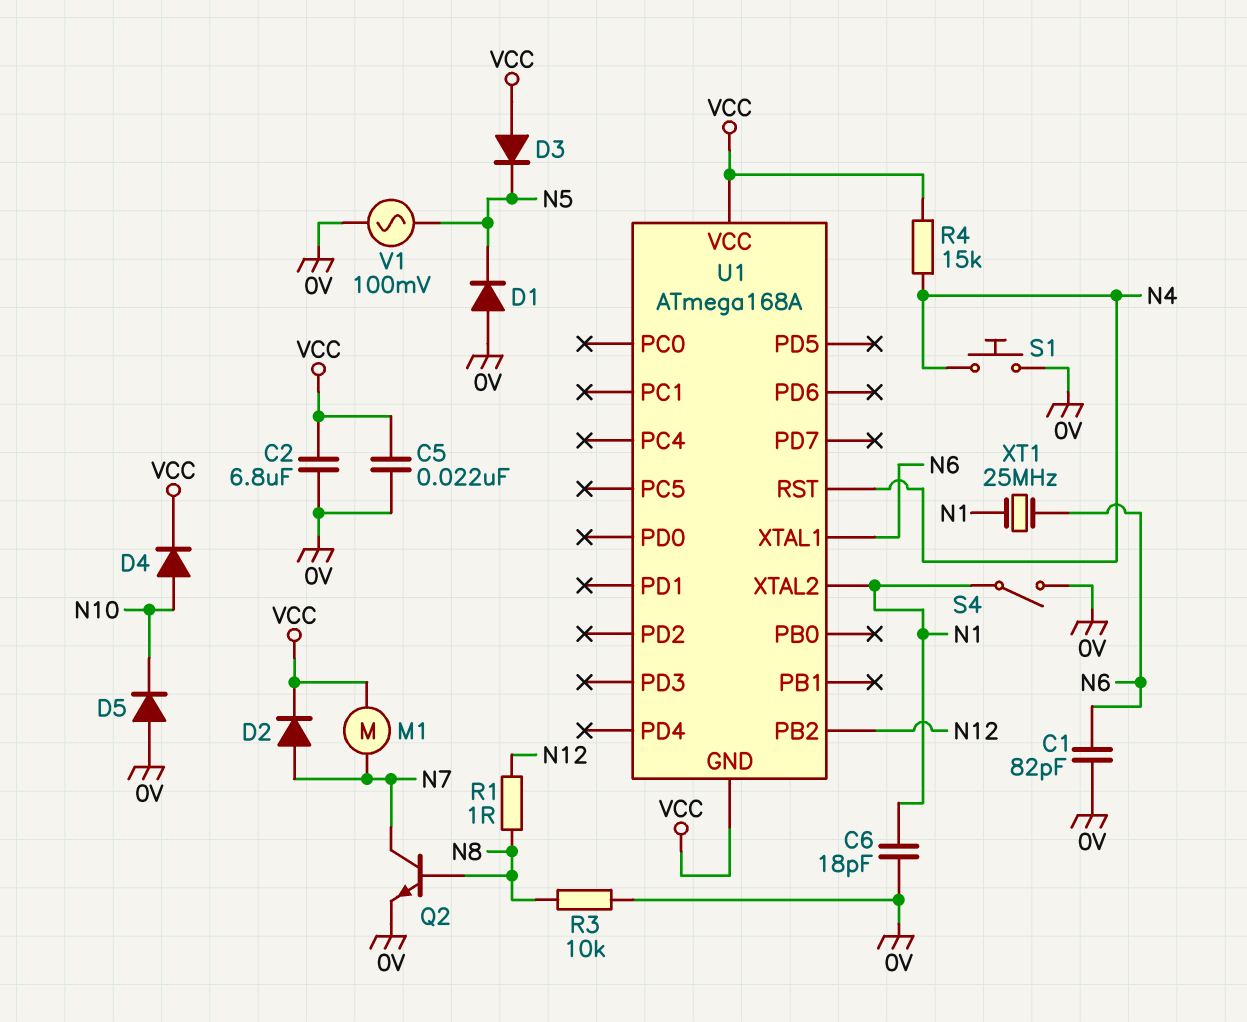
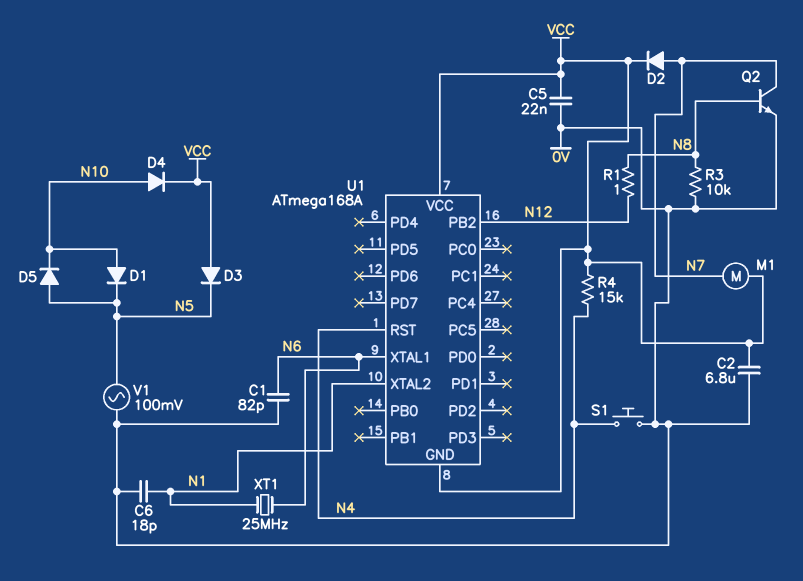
D1: diode (A 0V, K N5) -> diode (A N10, K N5)
D5: diode (A 0V, K N10) -> diode (A N5, K N10)
S4: switch (0V, N1) -> none

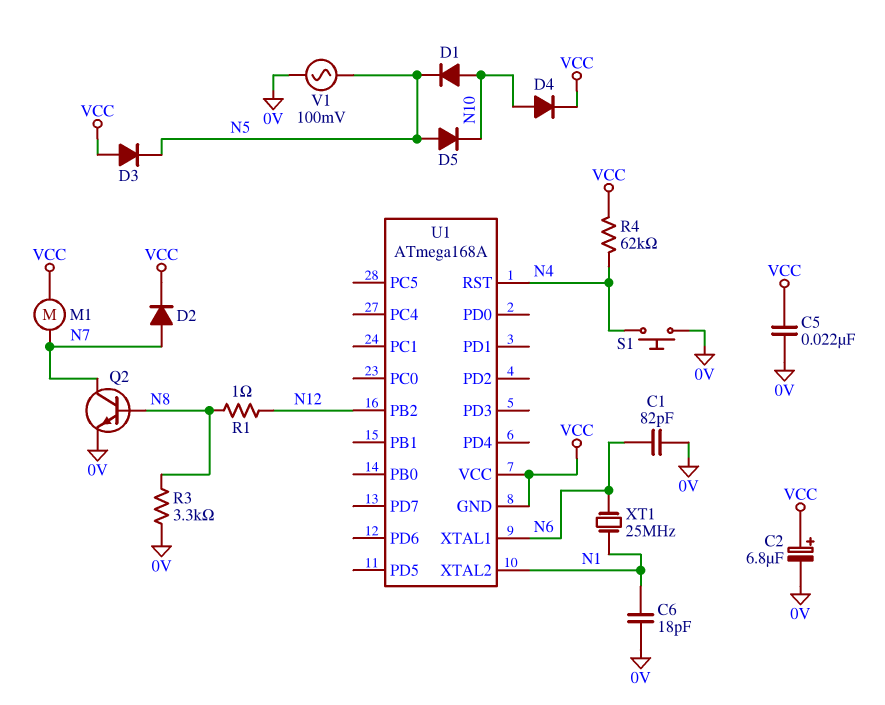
C2: 6.8uF (0V, VCC) -> 6.8uF (plus VCC, minus 0V)
R3: 10k (0V, N8) -> 3.3k (0V, N8)
R4: 15k (N4, VCC) -> 62k (N4, VCC)

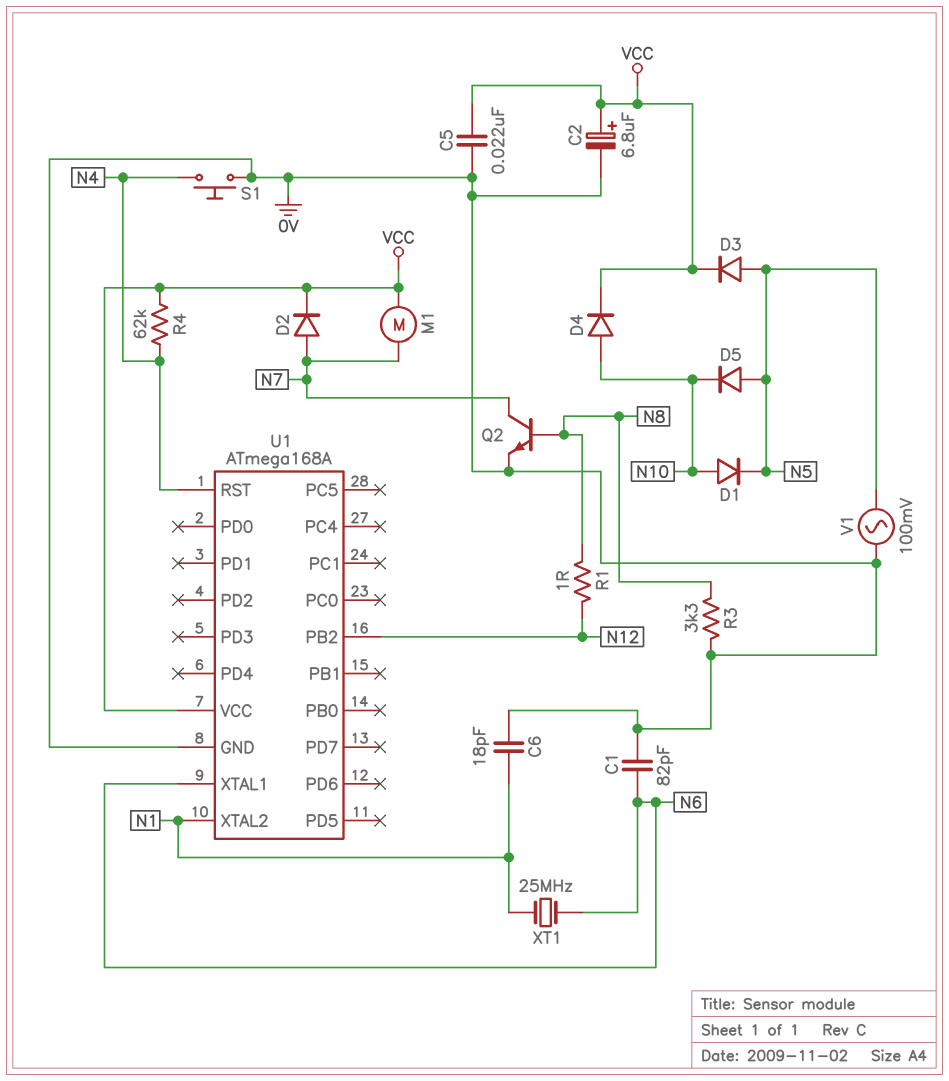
D3: diode (A VCC, K N5) -> diode (A N5, K VCC)
U1 pin GND: VCC -> 0V

